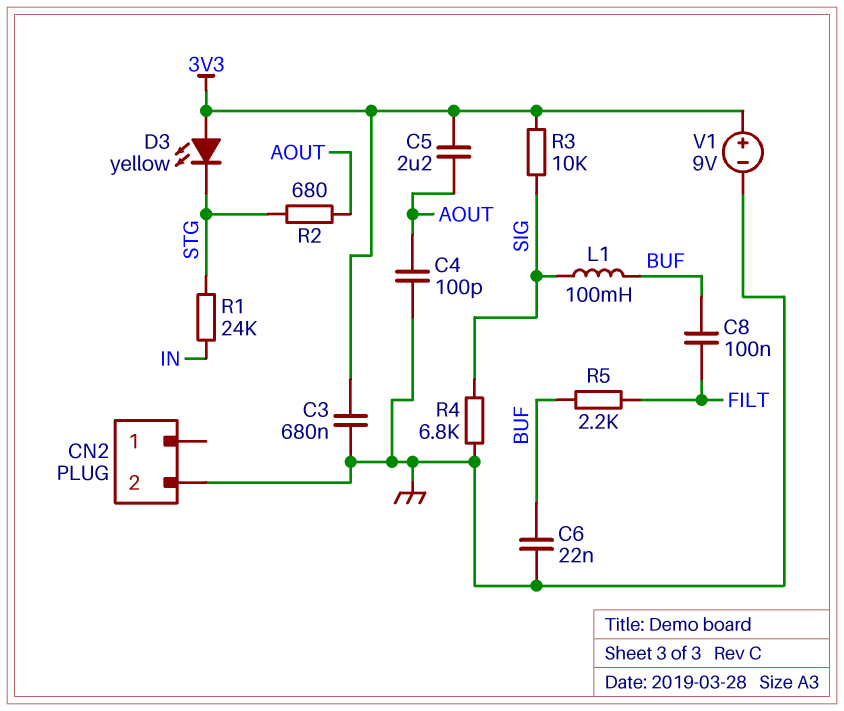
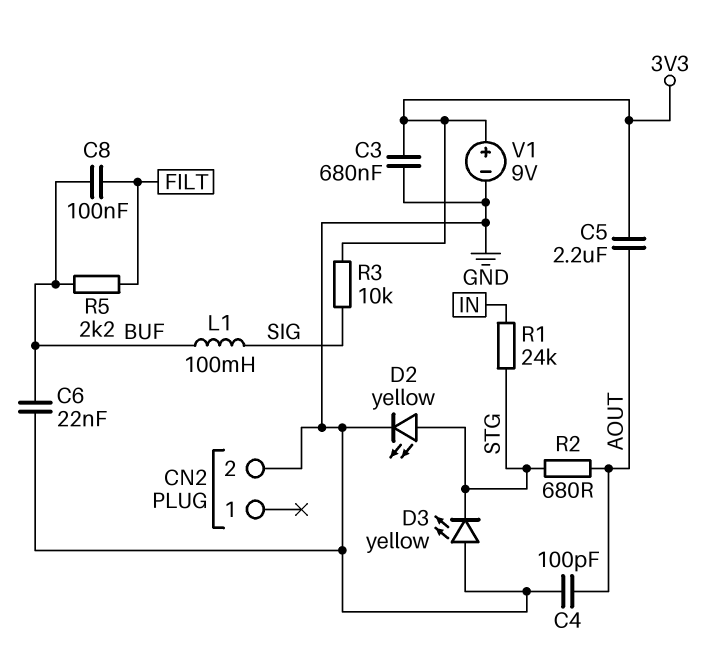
D2: none -> LED yellow (A STG, K GND)
D3: LED yellow (A 3V3, K STG) -> LED yellow (A GND, K STG)
R4: 6.8k (GND, SIG) -> none

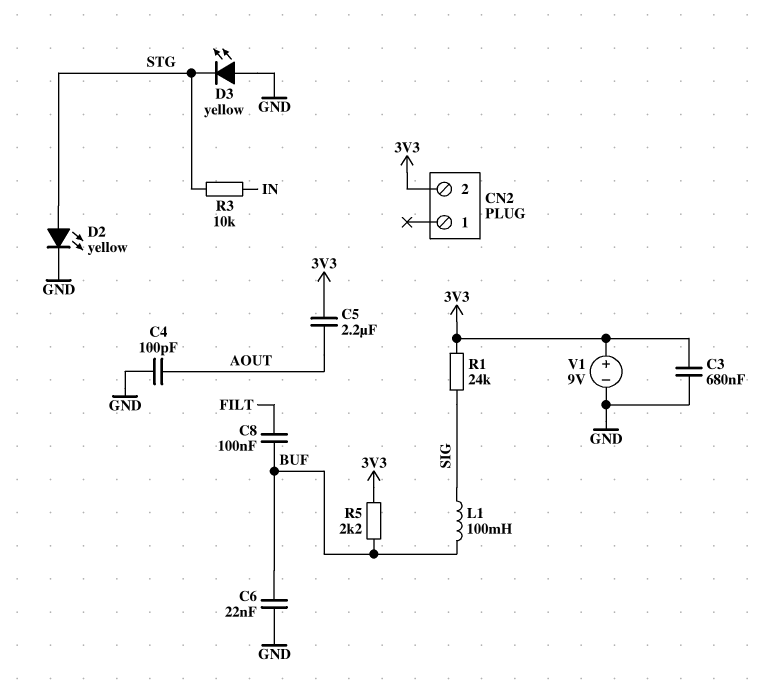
CN2 pin 2: GND -> 3V3
R1: 24k (IN, STG) -> 24k (3V3, SIG)
R2: 680 (AOUT, STG) -> none
R3: 10k (3V3, SIG) -> 10k (IN, STG)
R5: 2.2k (BUF, FILT) -> 2.2k (3V3, BUF)

